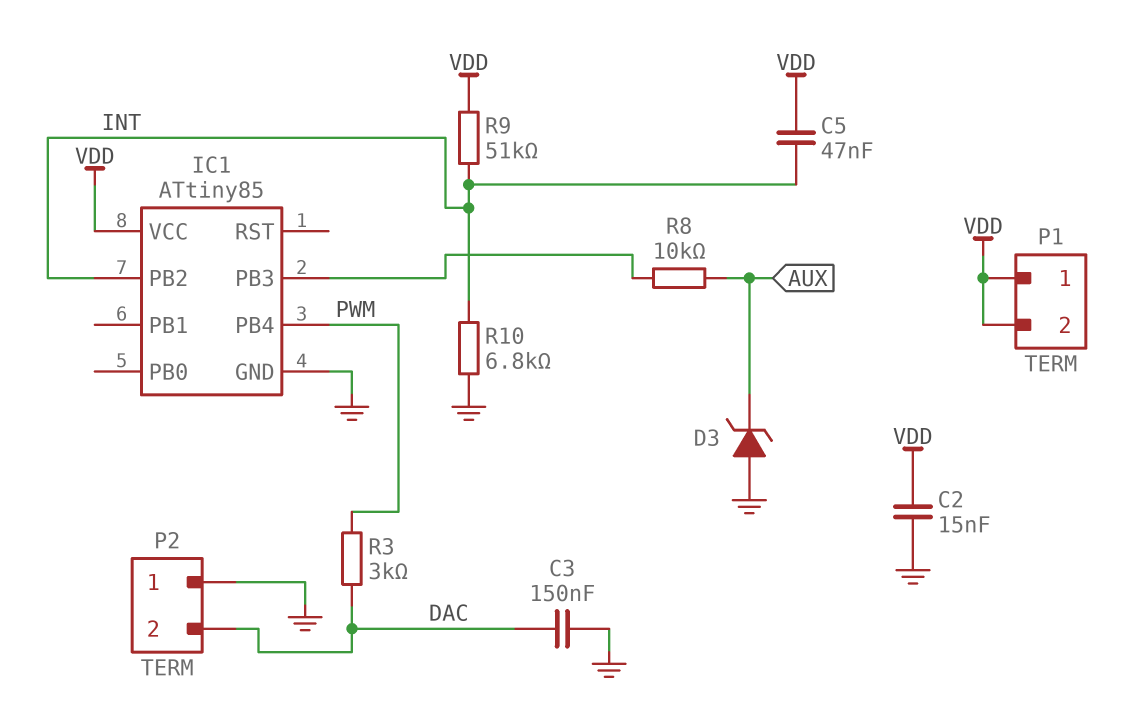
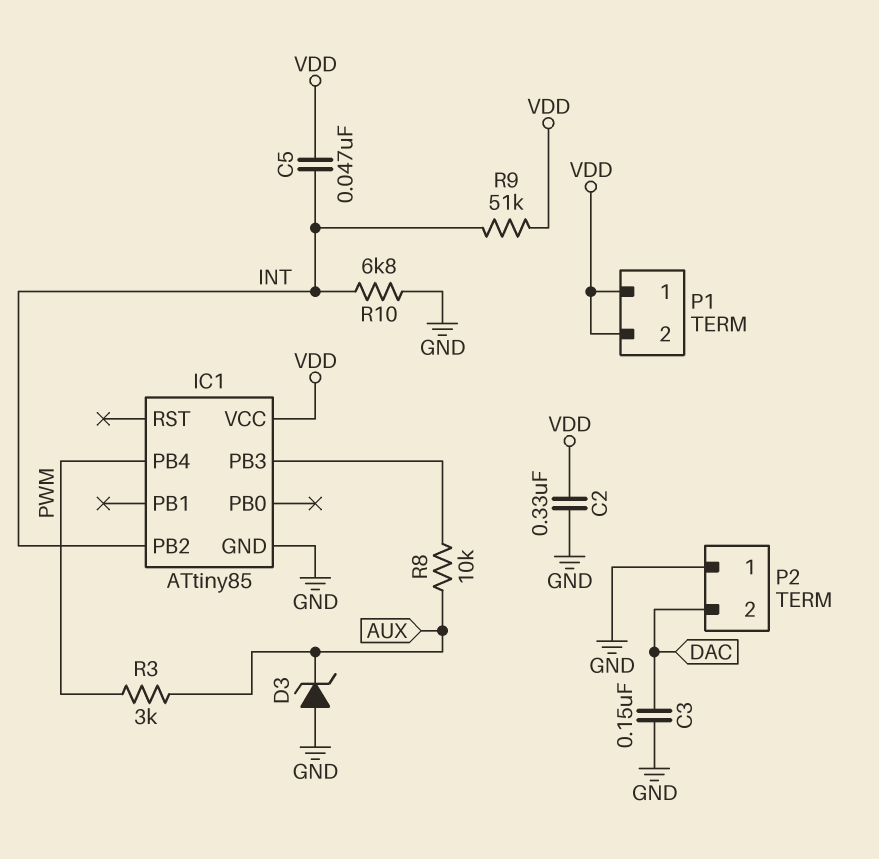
C2: 15nF (GND, VDD) -> 330nF (GND, VDD)
R3: 3k (DAC, PWM) -> 3k (AUX, PWM)

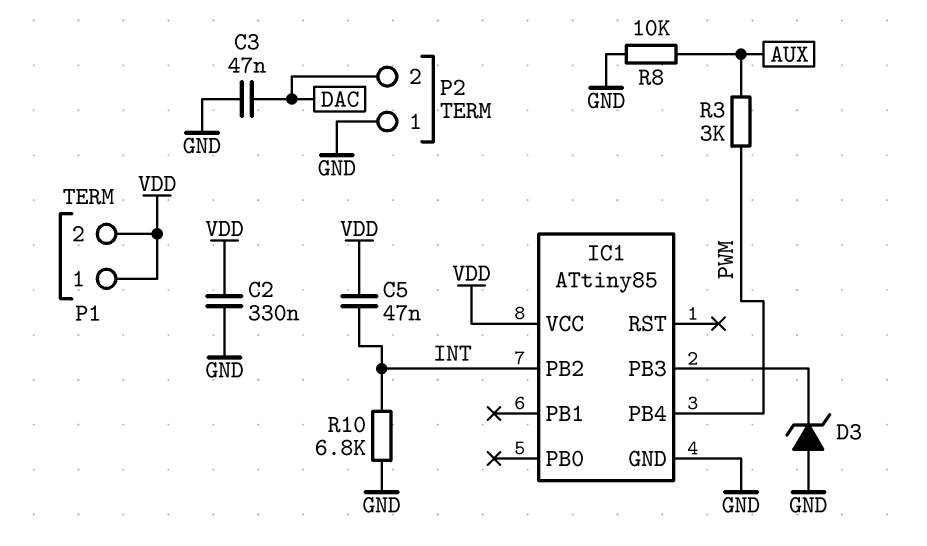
C3: 150nF (DAC, GND) -> 47nF (DAC, GND)
D3: zener (A GND, K AUX) -> zener (A GND, K IC1/PB3)
R8: 10k (AUX, IC1/PB3) -> 10k (AUX, GND)
R9: 51k (INT, VDD) -> none

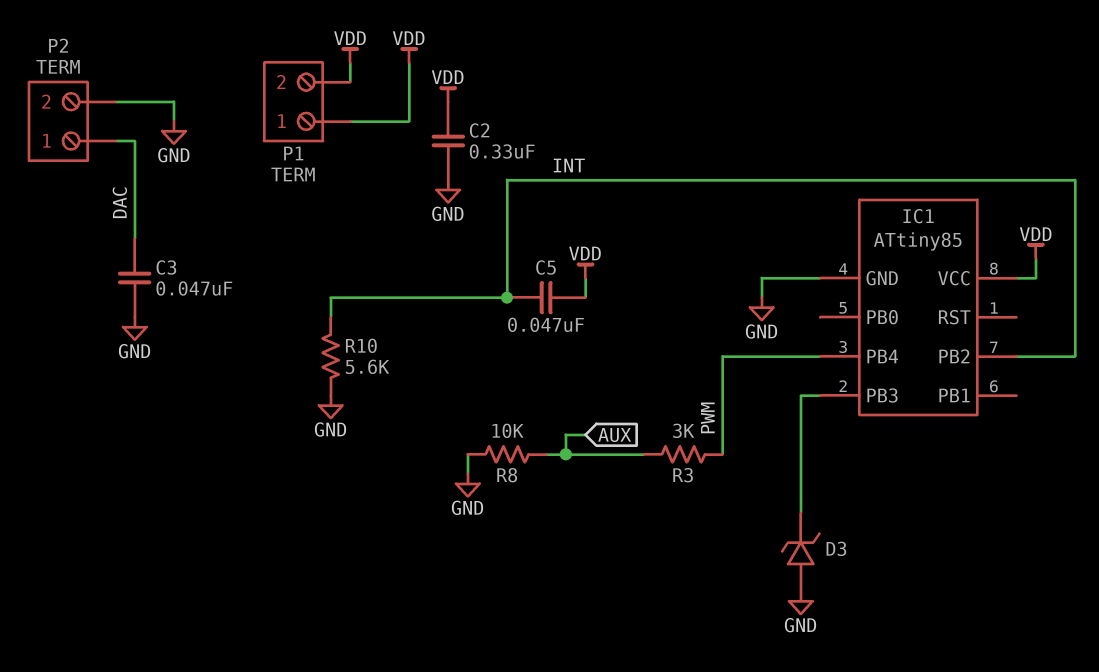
P2 pin 1: GND -> DAC
P2 pin 2: DAC -> GND
R10: 6.8k (GND, INT) -> 5.6k (GND, INT)

